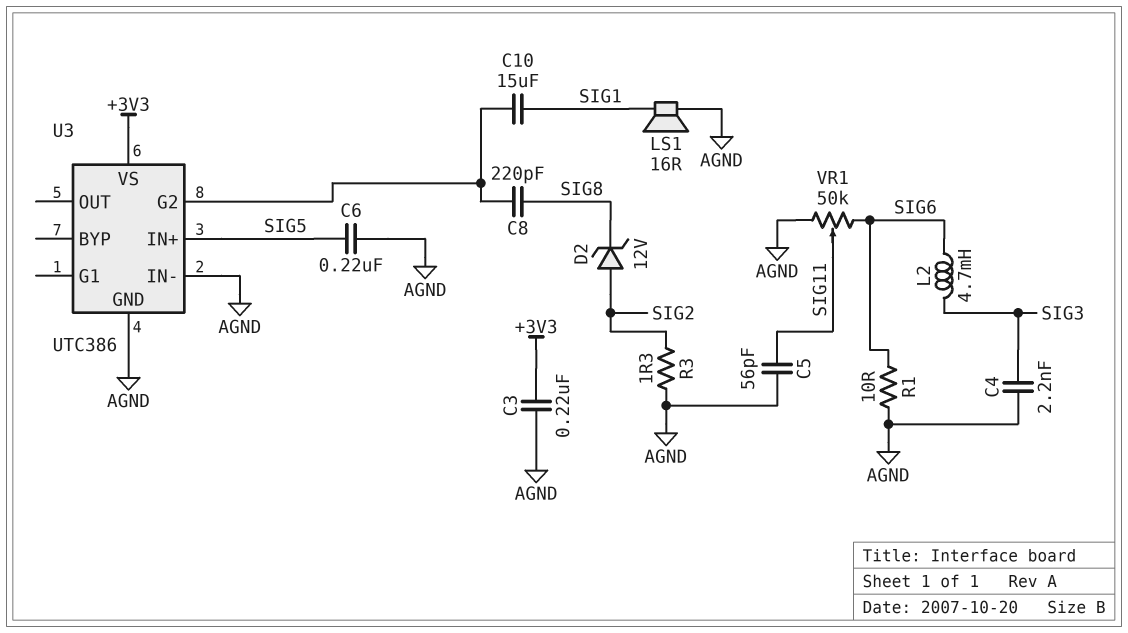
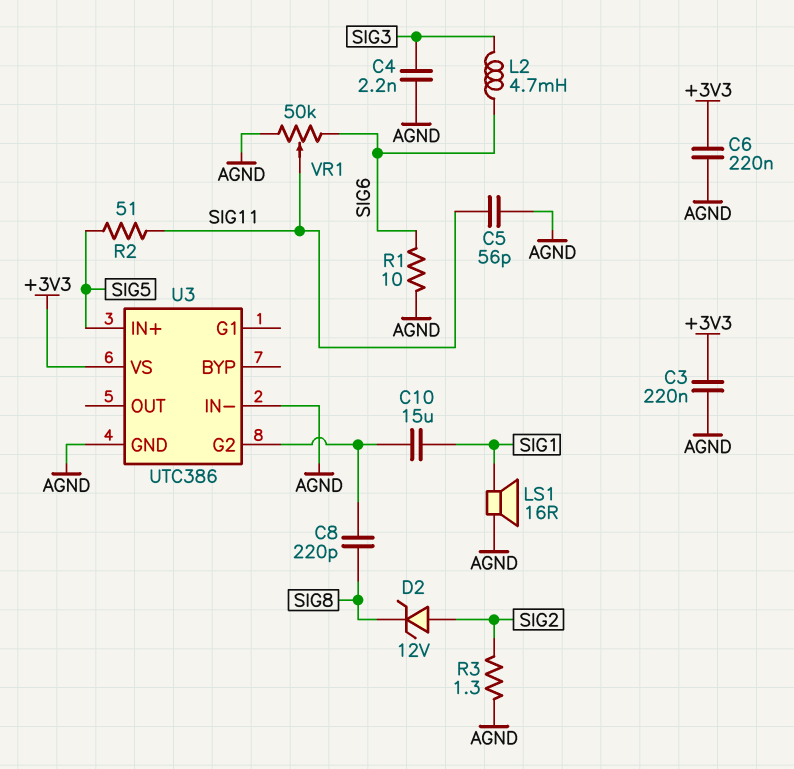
C6: 220nF (AGND, SIG5) -> 220nF (+3V3, AGND)
R2: none -> 51 (SIG5, SIG11)

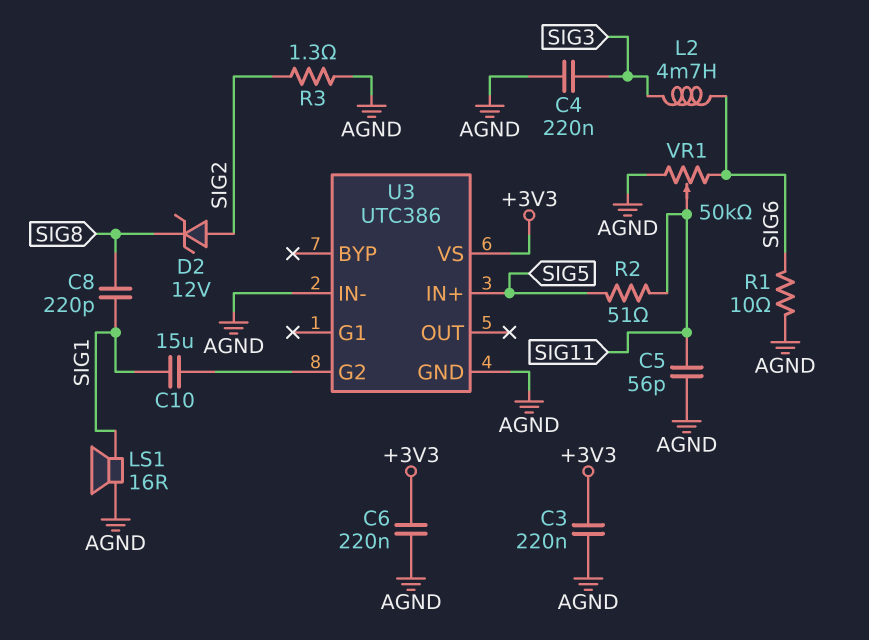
C4: 2.2nF (AGND, SIG3) -> 220nF (AGND, SIG3)
C8: 220pF (SIG8, U3/G2) -> 220pF (SIG1, SIG8)

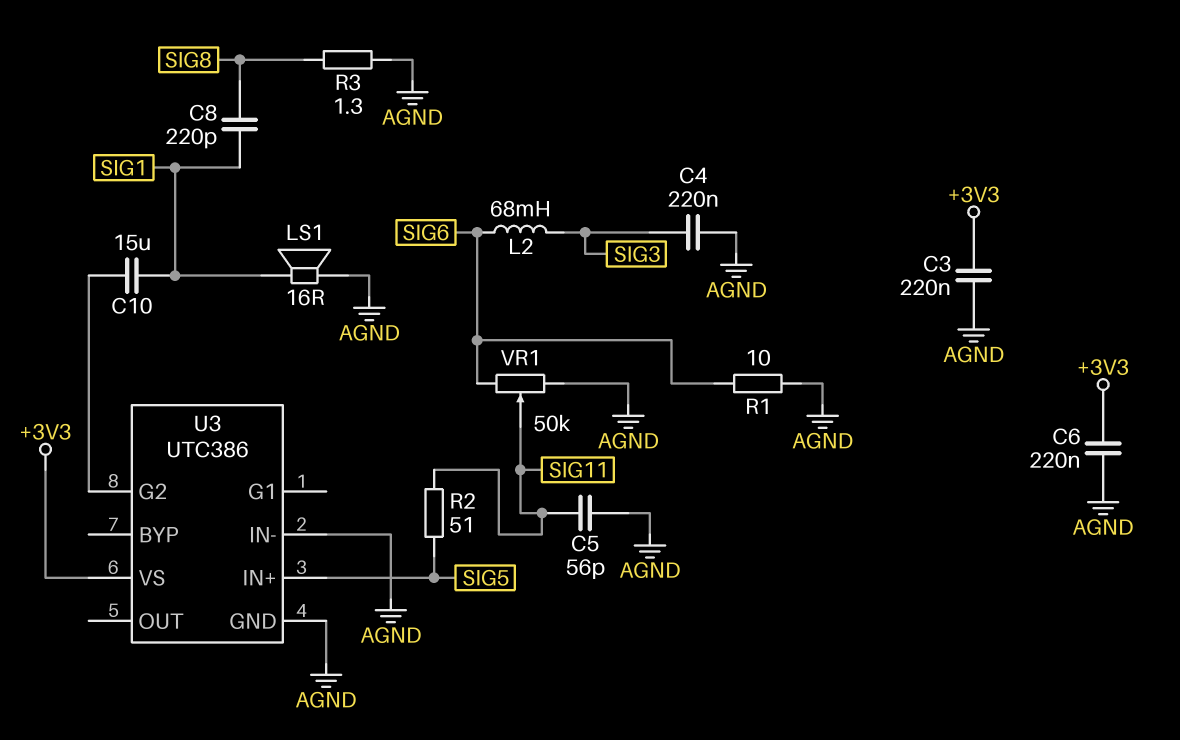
D2: zener 12V (A SIG2, K SIG8) -> none
L2: 4.7mH (SIG3, SIG6) -> 68mH (SIG3, SIG6)
R3: 1.3 (AGND, SIG2) -> 1.3 (AGND, SIG8)

